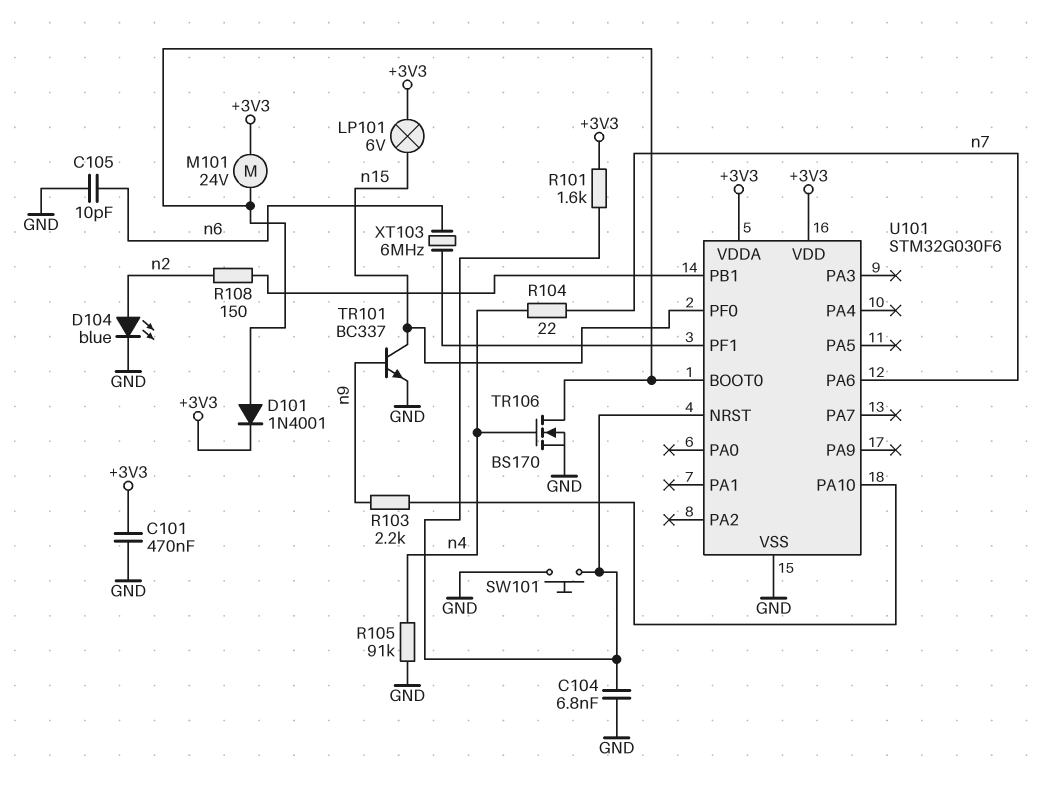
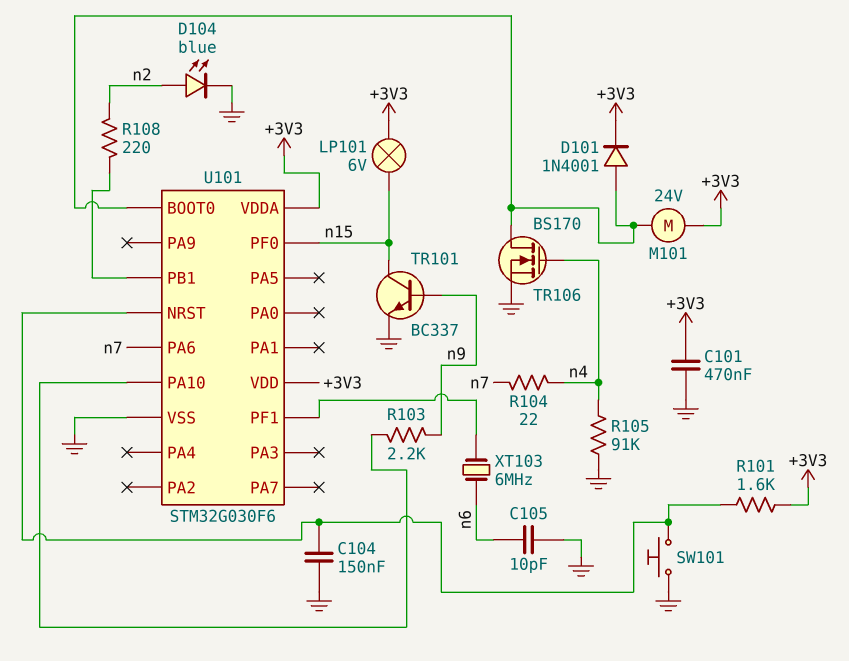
C104: 6.8nF (GND, U101/NRST) -> 150nF (GND, U101/NRST)
R108: 150 (U101/PB1, n2) -> 220 (U101/PB1, n2)

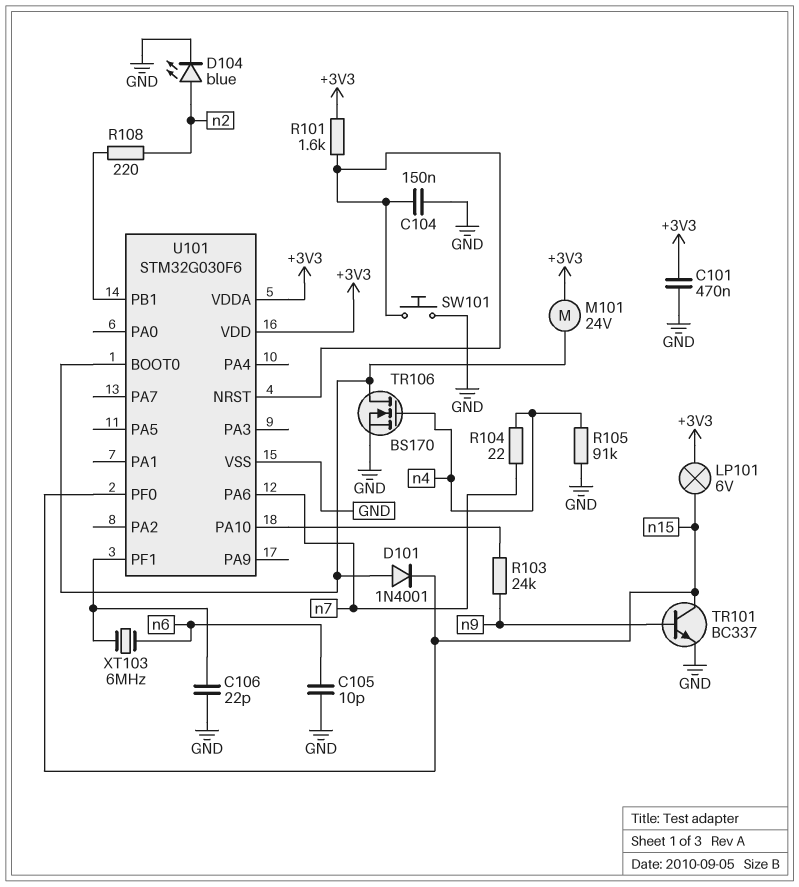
C106: none -> 22pF (GND, U101/PF1)
D101: diode 1N4001 (A U101/BOOT0, K +3V3) -> diode 1N4001 (A U101/BOOT0, K n15)
R103: 2.2k (U101/PA10, n9) -> 24k (U101/PA10, n9)

